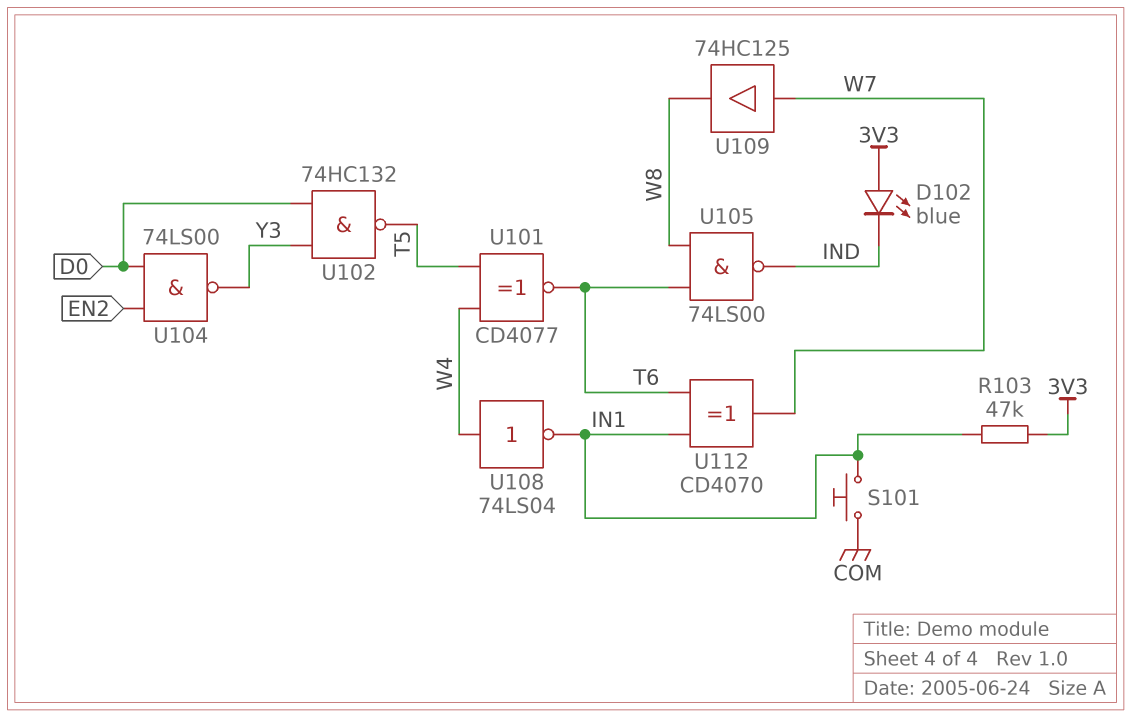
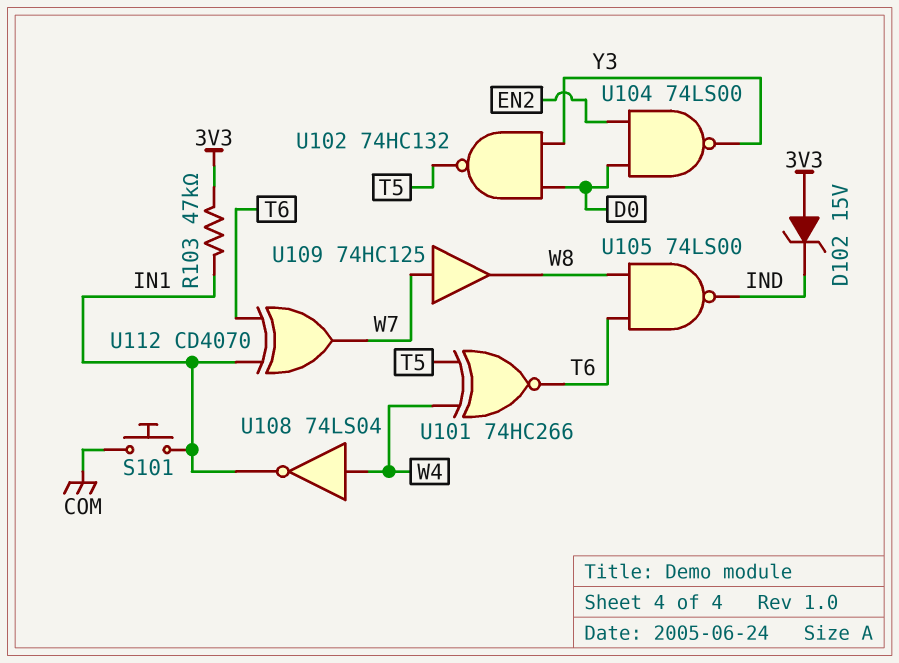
D102: LED blue (A 3V3, K IND) -> zener 15V (A 3V3, K IND)
U101: XNOR CD4077 (in T5, in W4, out T6) -> XNOR 74HC266 (in T5, in W4, out T6)

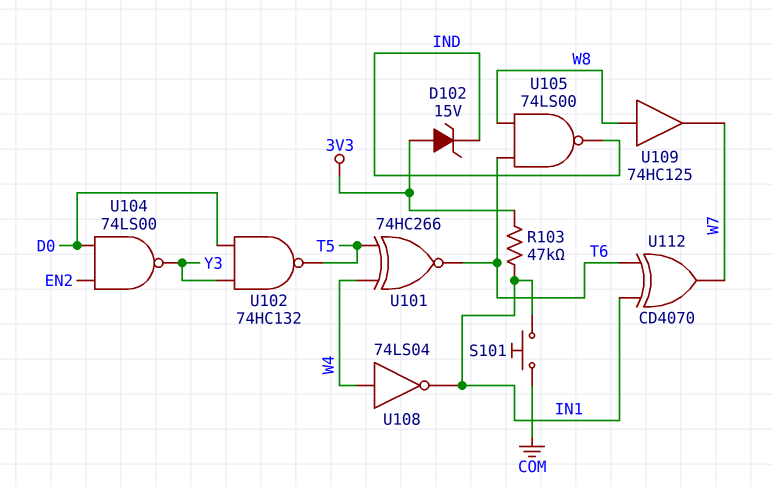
U109: buffer 74HC125 (in W7, out W8) -> buffer 74HC125 (in W8, out W7)

